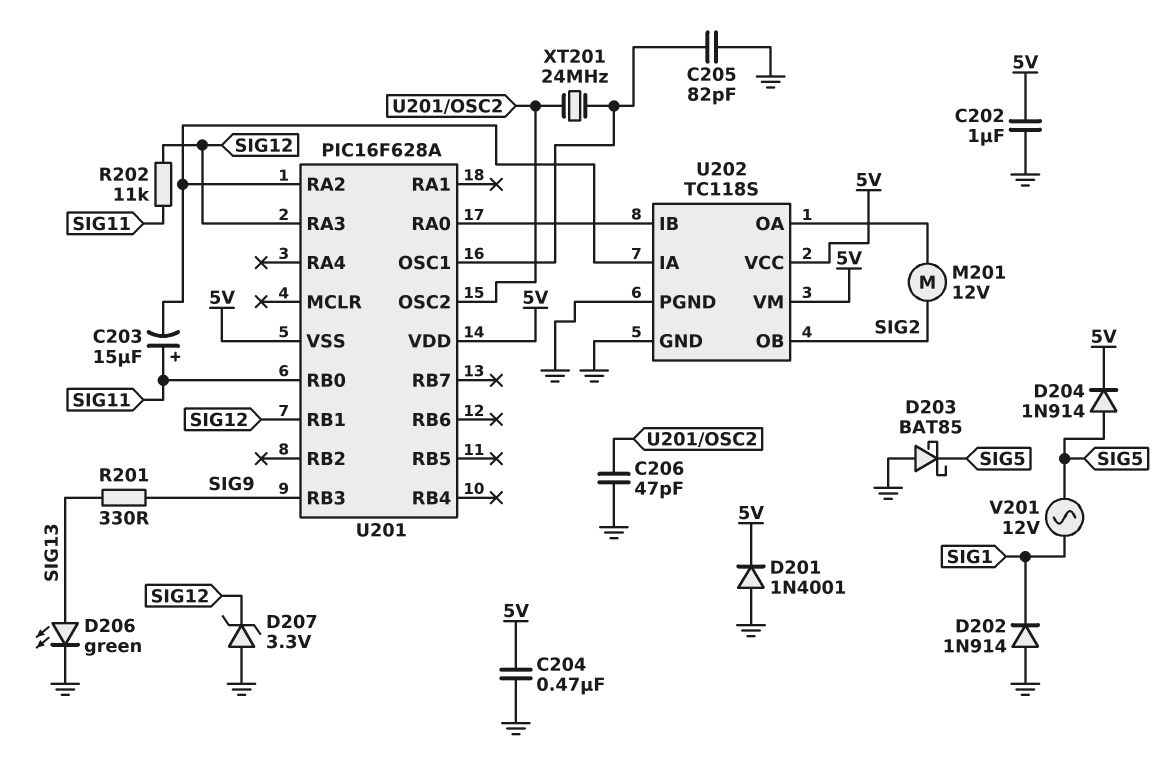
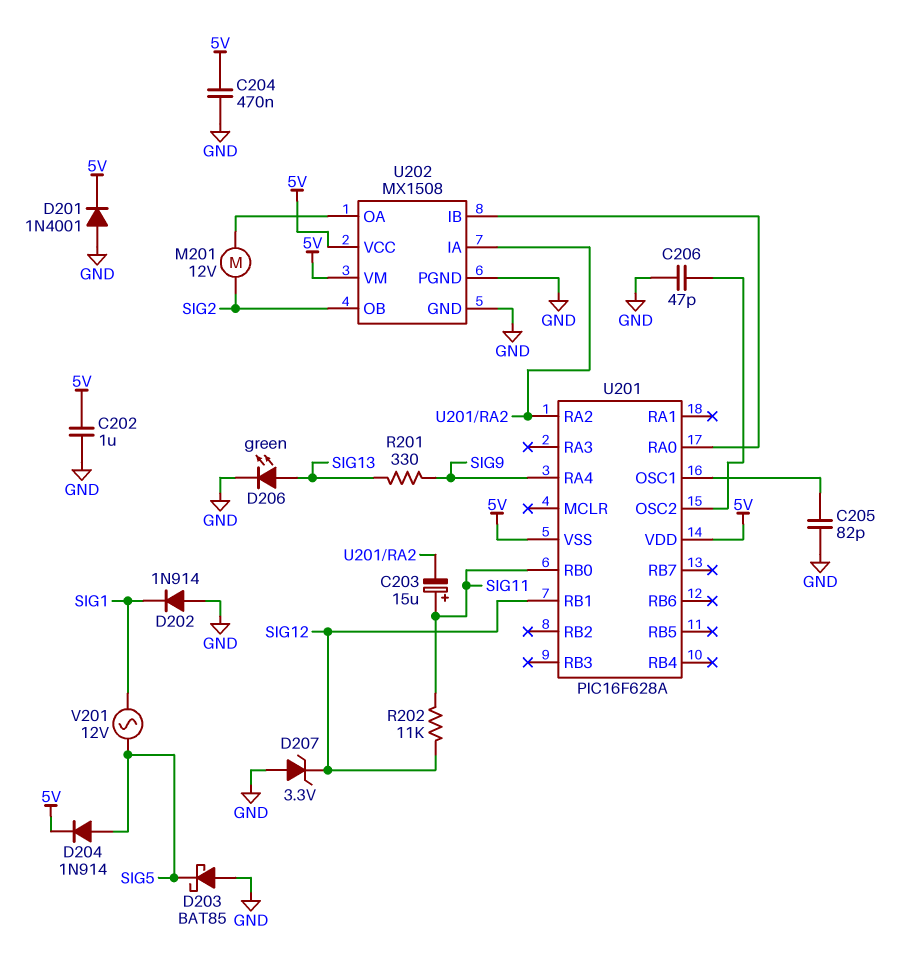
U201 pin RA3: SIG12 -> none
U201 pin RA4: none -> SIG9
U201 pin RB3: SIG9 -> none
U202: TC118S -> MX1508
XT201: 24MHz (U201/OSC1, U201/OSC2) -> none

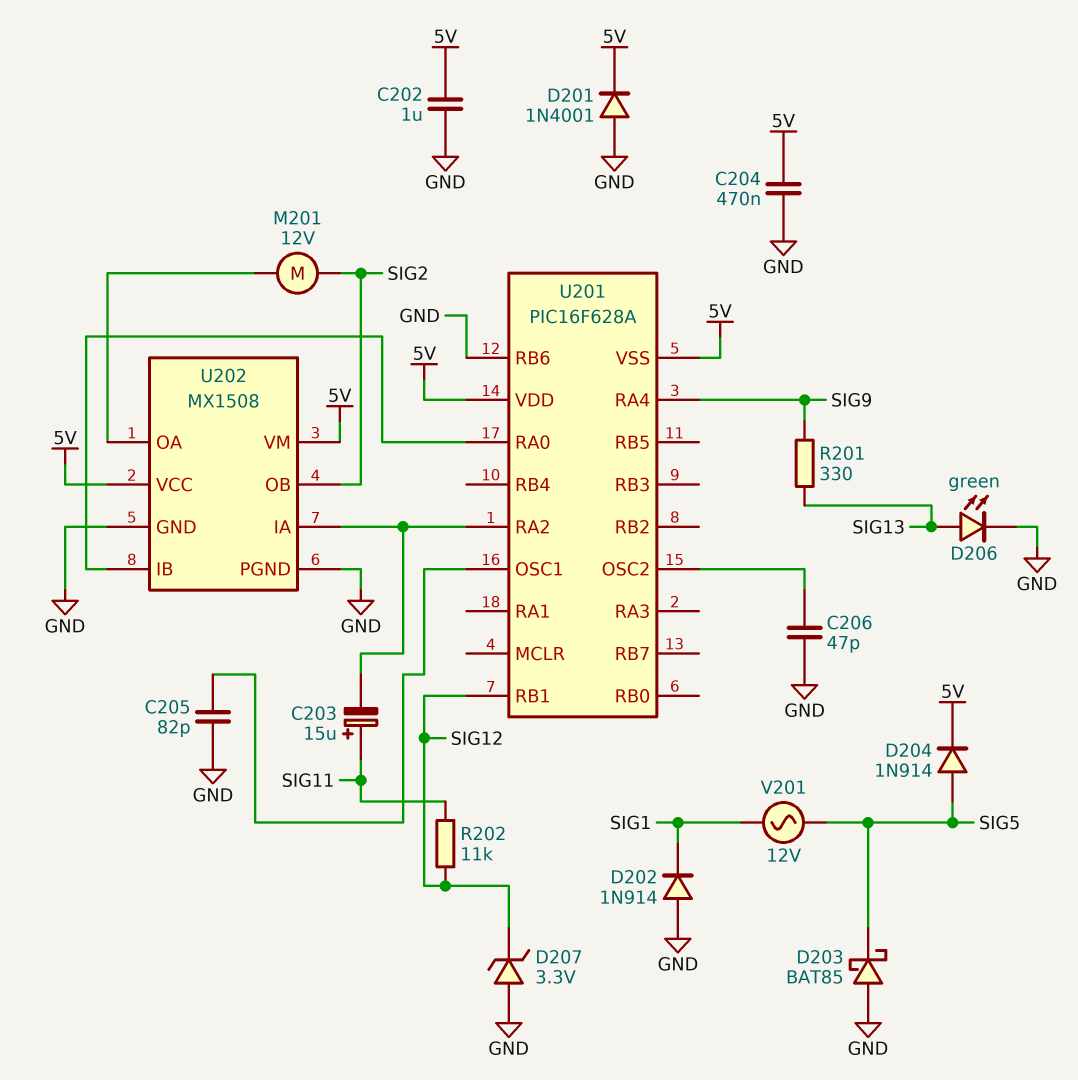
U201 pin RB0: SIG11 -> none
U201 pin RB6: none -> GND

